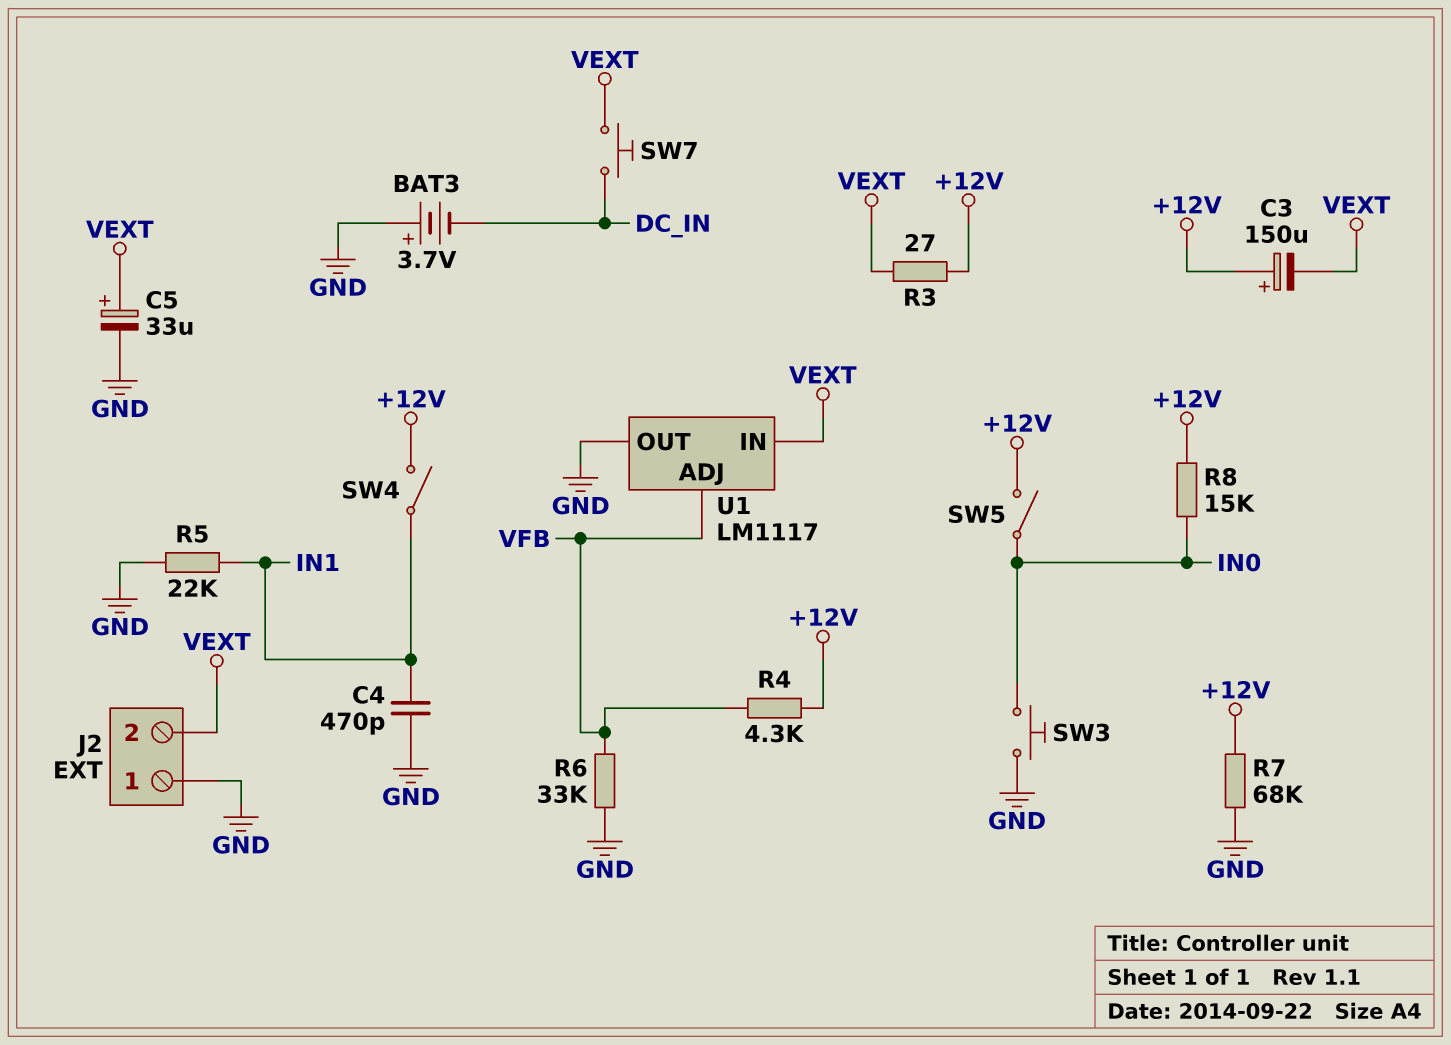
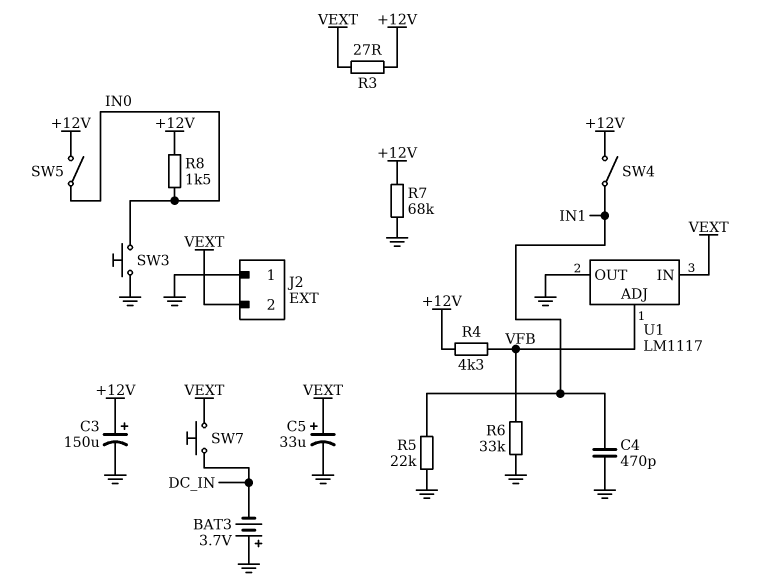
C3: 150uF (plus +12V, minus VEXT) -> 150uF (plus +12V, minus GND)
R8: 15k (+12V, IN0) -> 1.5k (+12V, IN0)

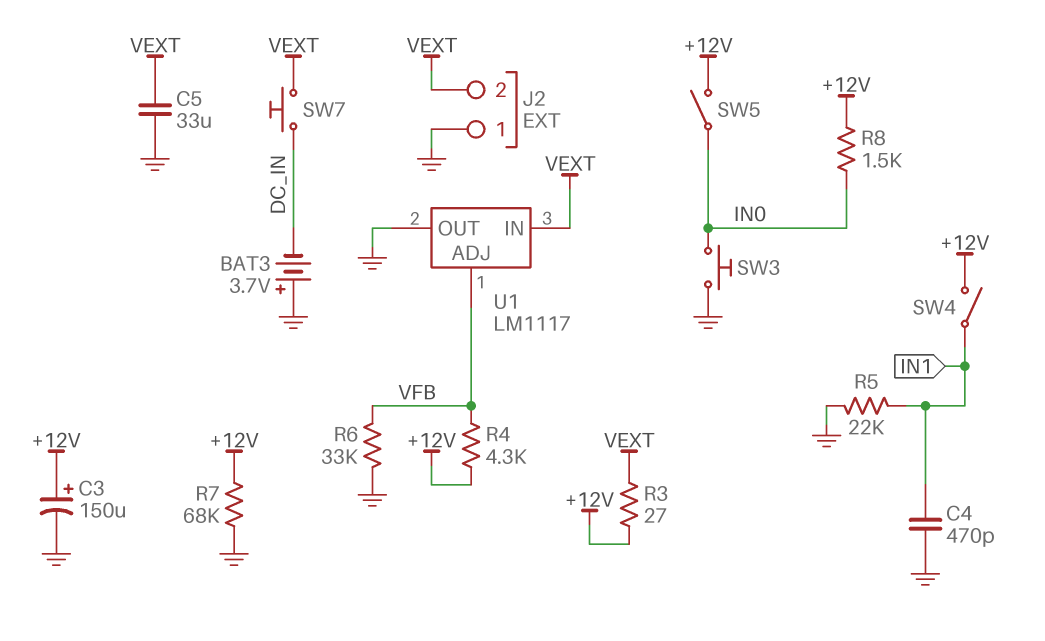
C5: 33uF (plus VEXT, minus GND) -> 33uF (GND, VEXT)

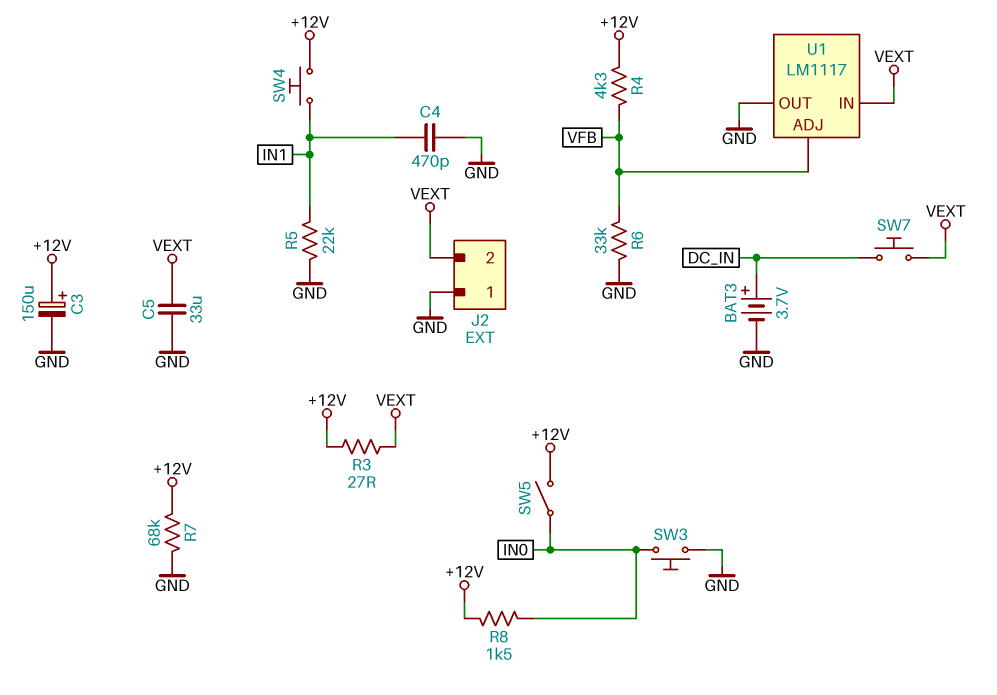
BAT3: 3.7V (plus GND, minus DC_IN) -> 3.7V (plus DC_IN, minus GND)
SW4: switch (+12V, IN1) -> button (+12V, IN1)

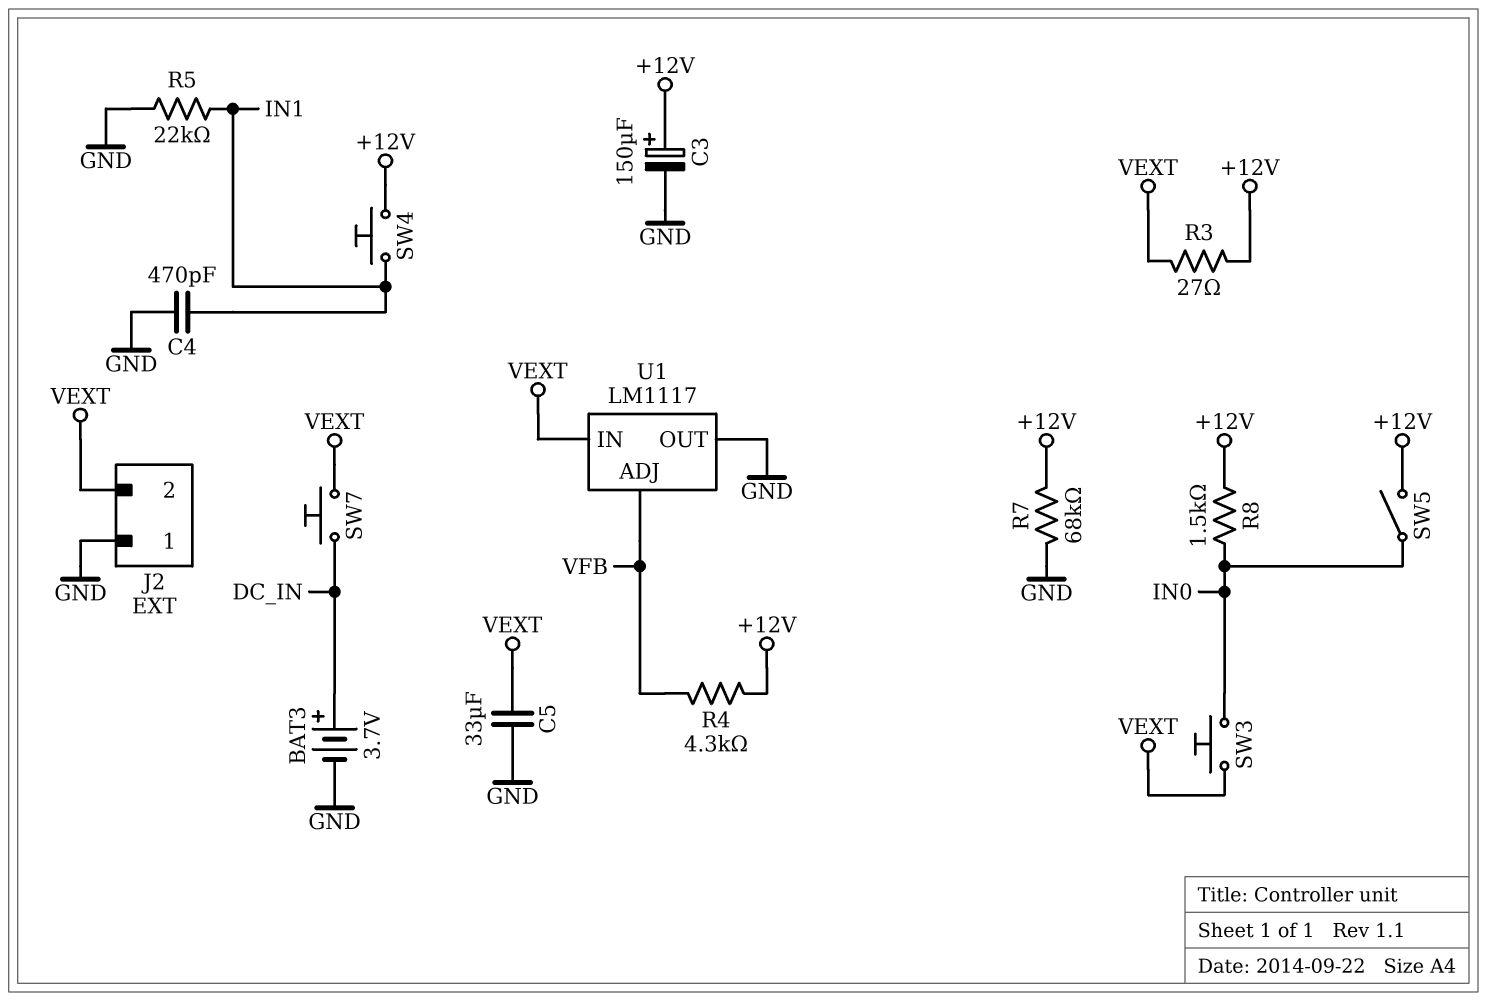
R6: 33k (GND, VFB) -> none
SW3: button (GND, IN0) -> button (IN0, VEXT)

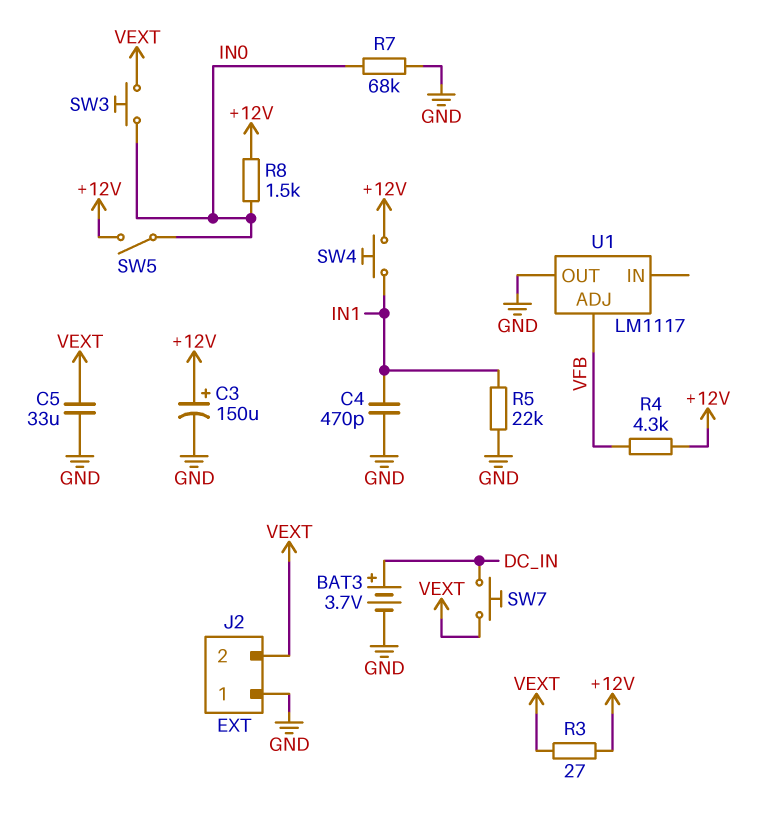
R7: 68k (+12V, GND) -> 68k (GND, IN0)
U1 pin IN: VEXT -> none

